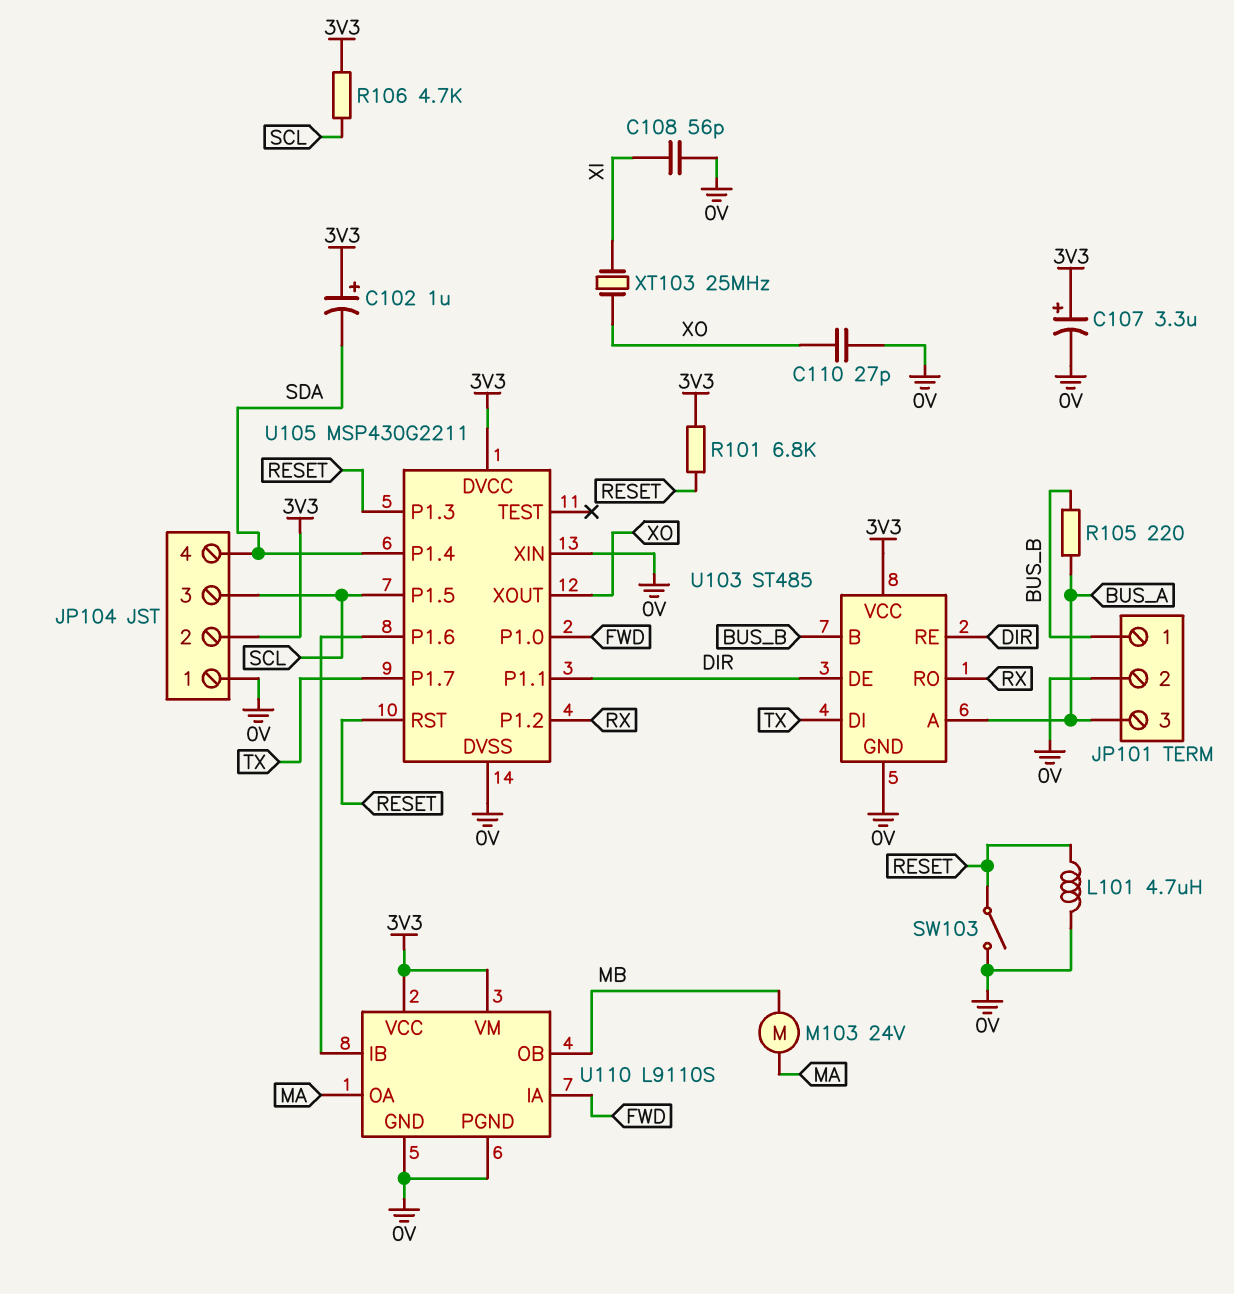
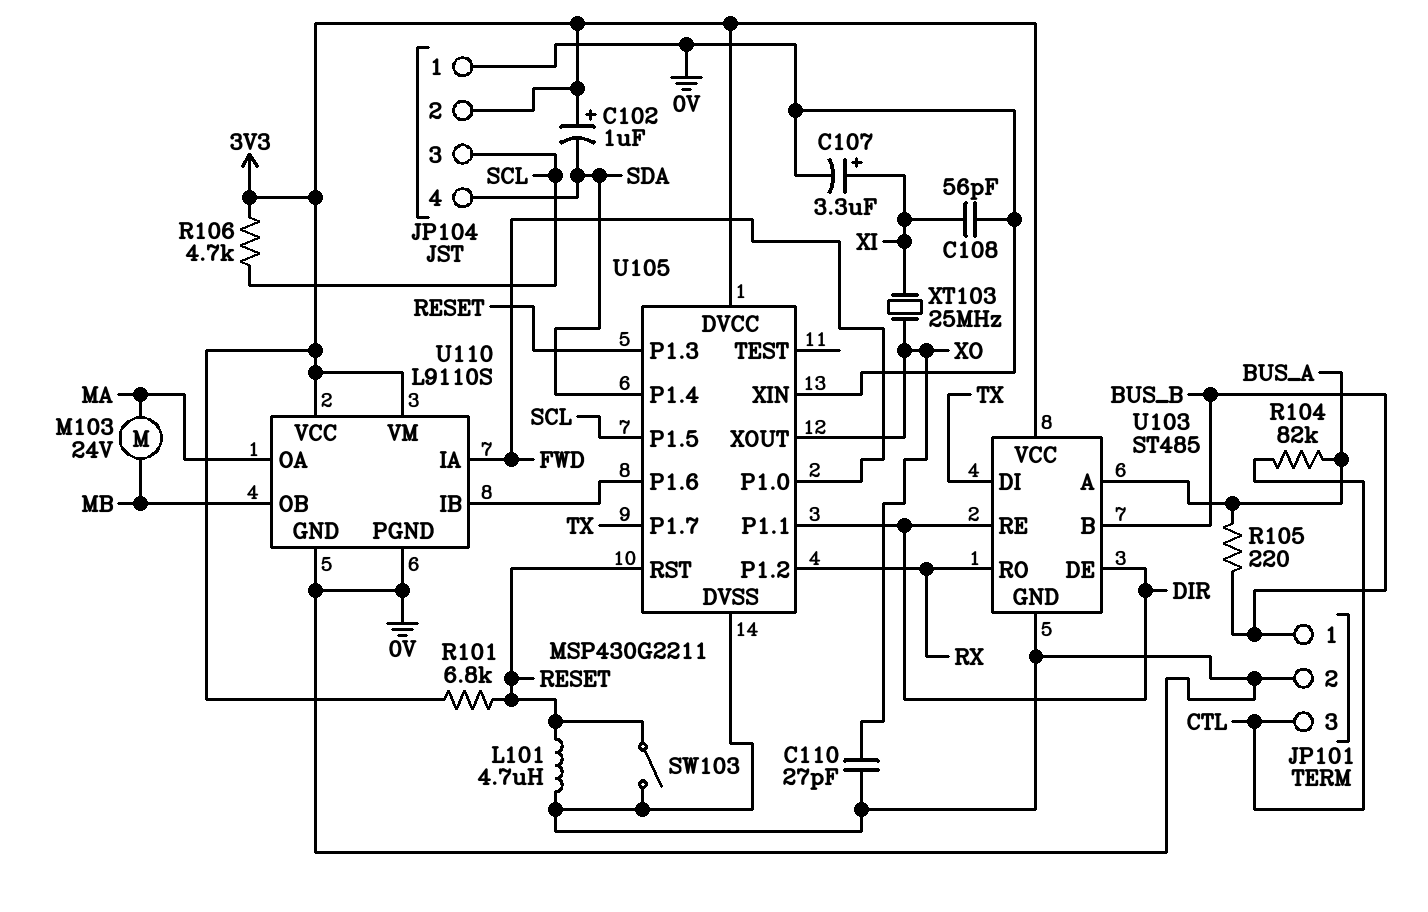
C107: 3.3uF (plus 3V3, minus 0V) -> 3.3uF (plus XI, minus 0V)
JP101 pin 3: BUS_A -> CTL
R104: none -> 82k (BUS_A, CTL)

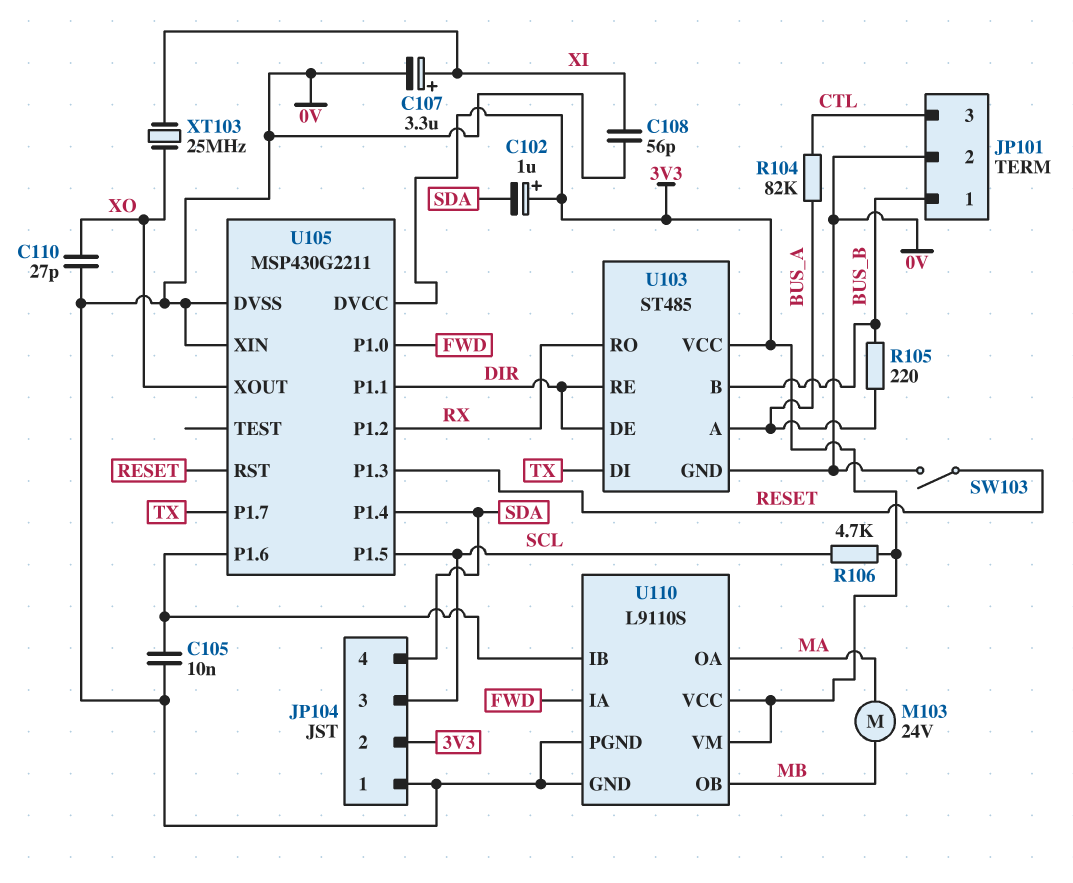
C105: none -> 10nF (0V, U105/P1.6)
L101: 4.7uH (0V, RESET) -> none
R101: 6.8k (3V3, RESET) -> none

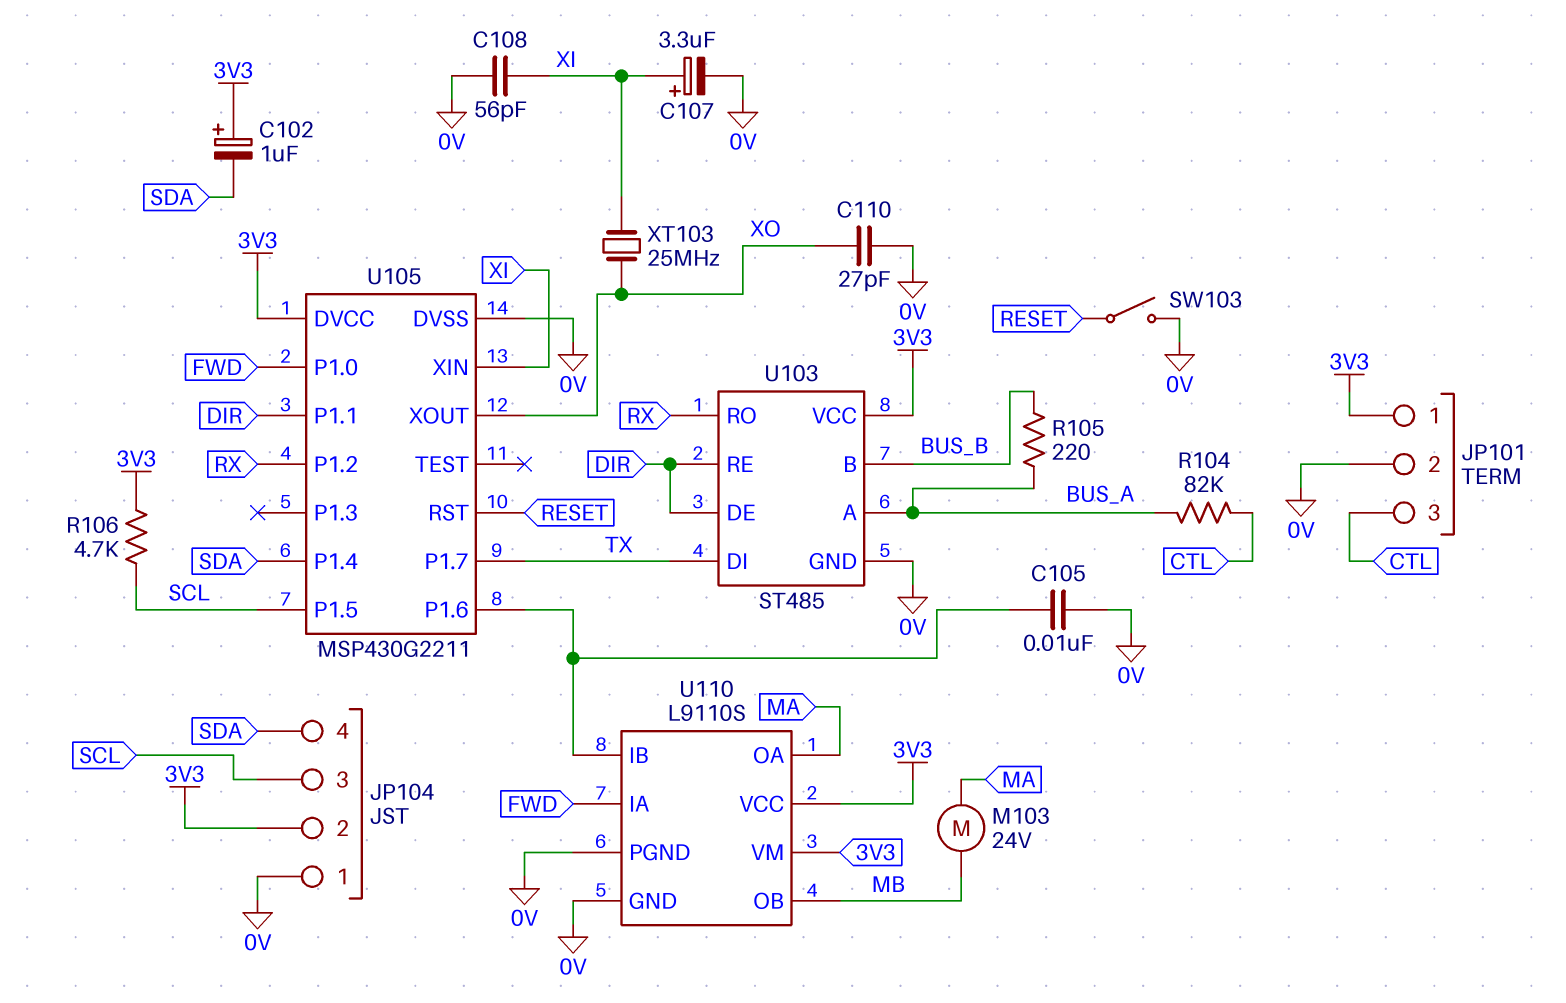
JP101 pin 1: BUS_B -> 3V3
U105 pin P1.3: RESET -> none
U105 pin XIN: 0V -> XI

